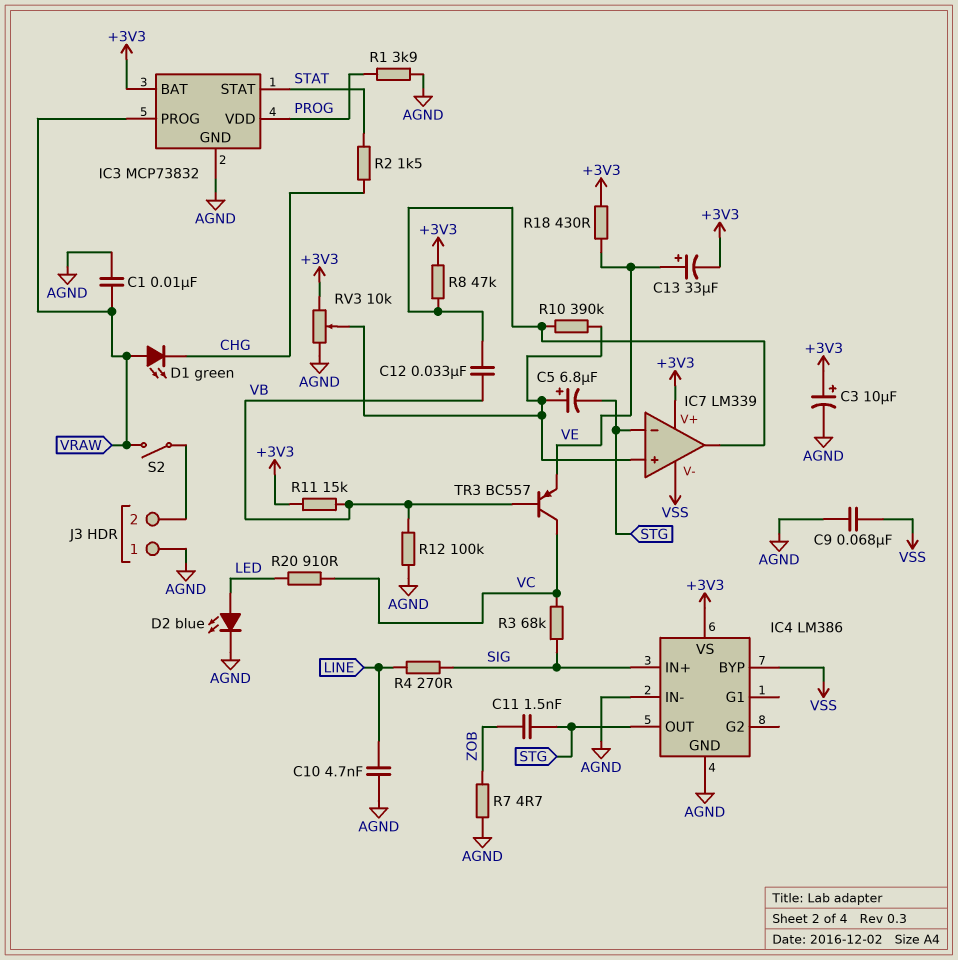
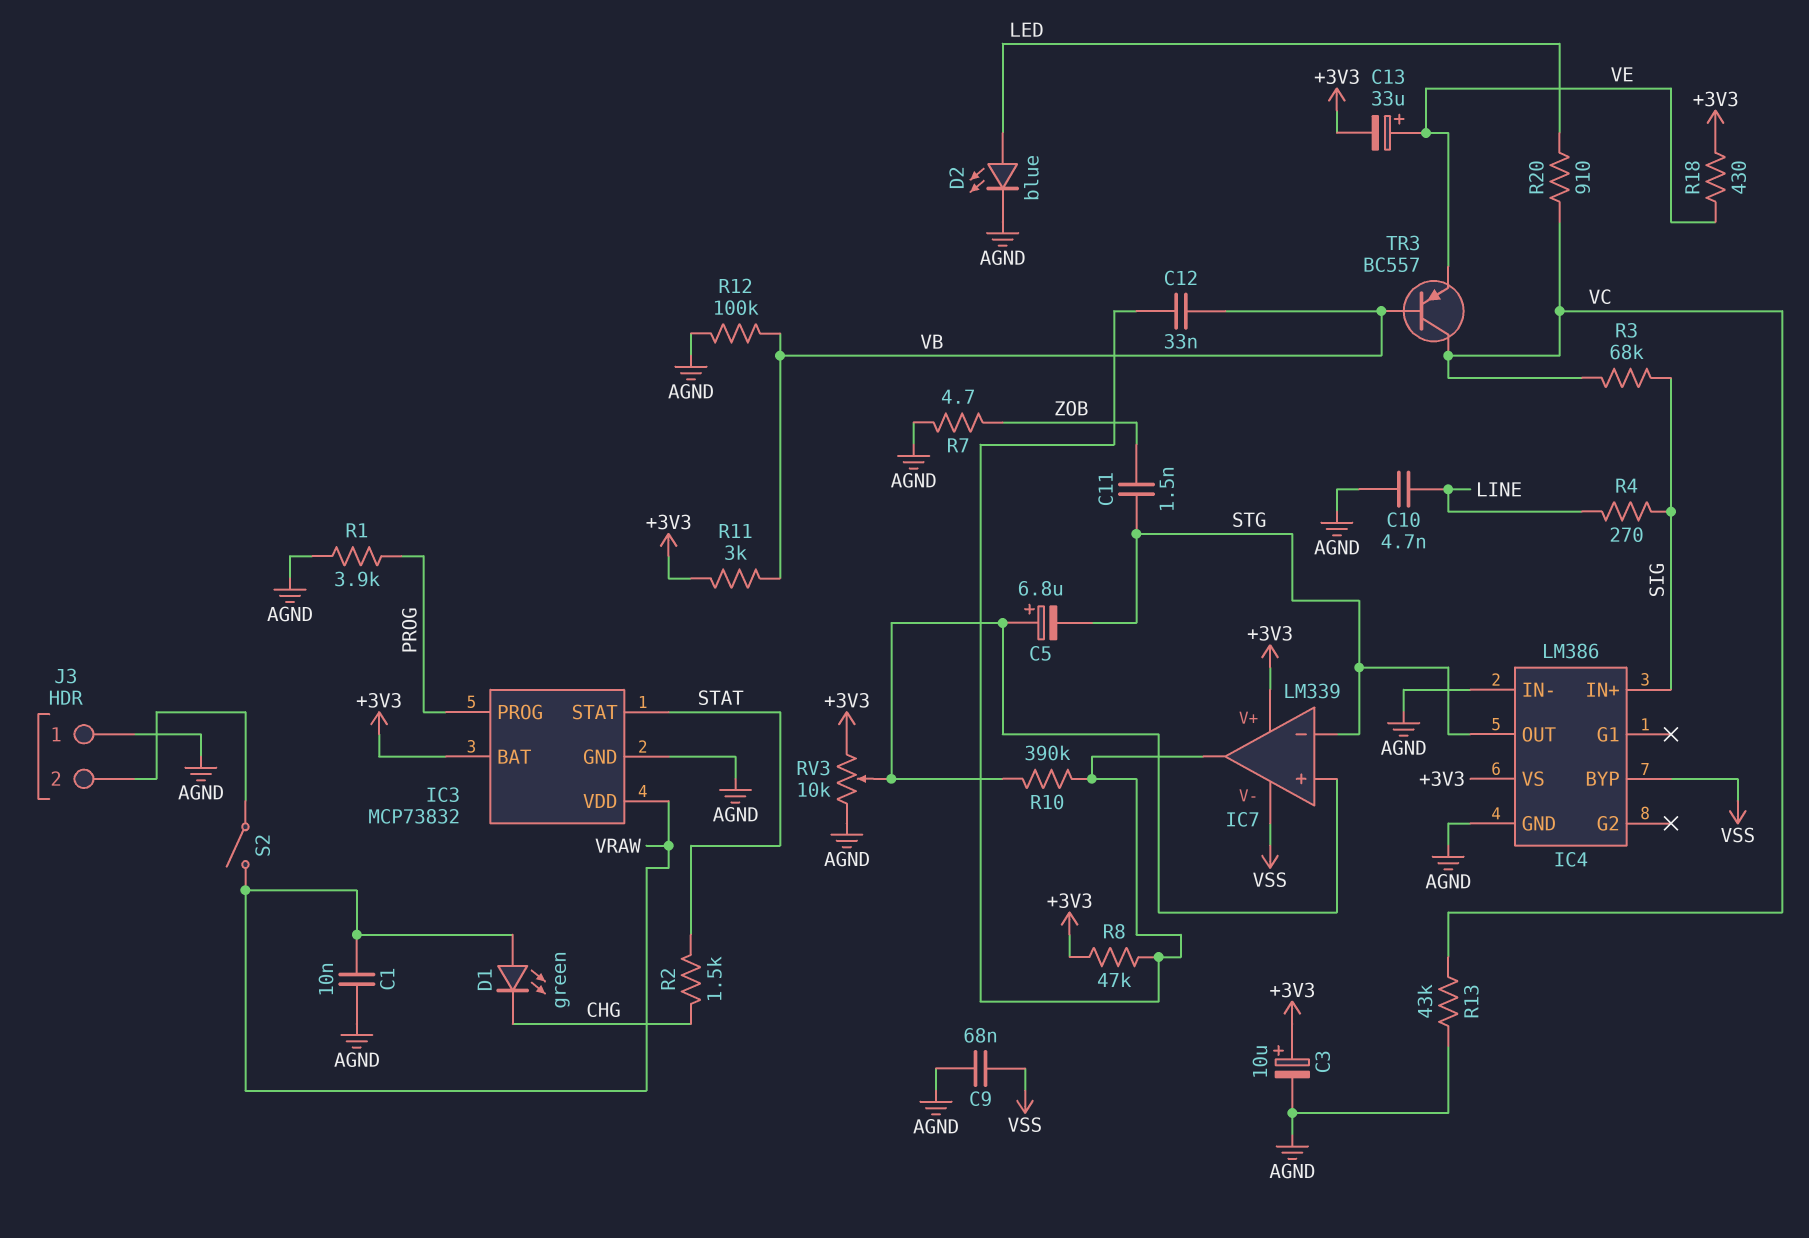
IC3 pin PROG: VRAW -> PROG
IC3 pin VDD: PROG -> VRAW
R11: 15k (+3V3, VB) -> 3k (+3V3, VB)
R13: none -> 43k (AGND, VC)

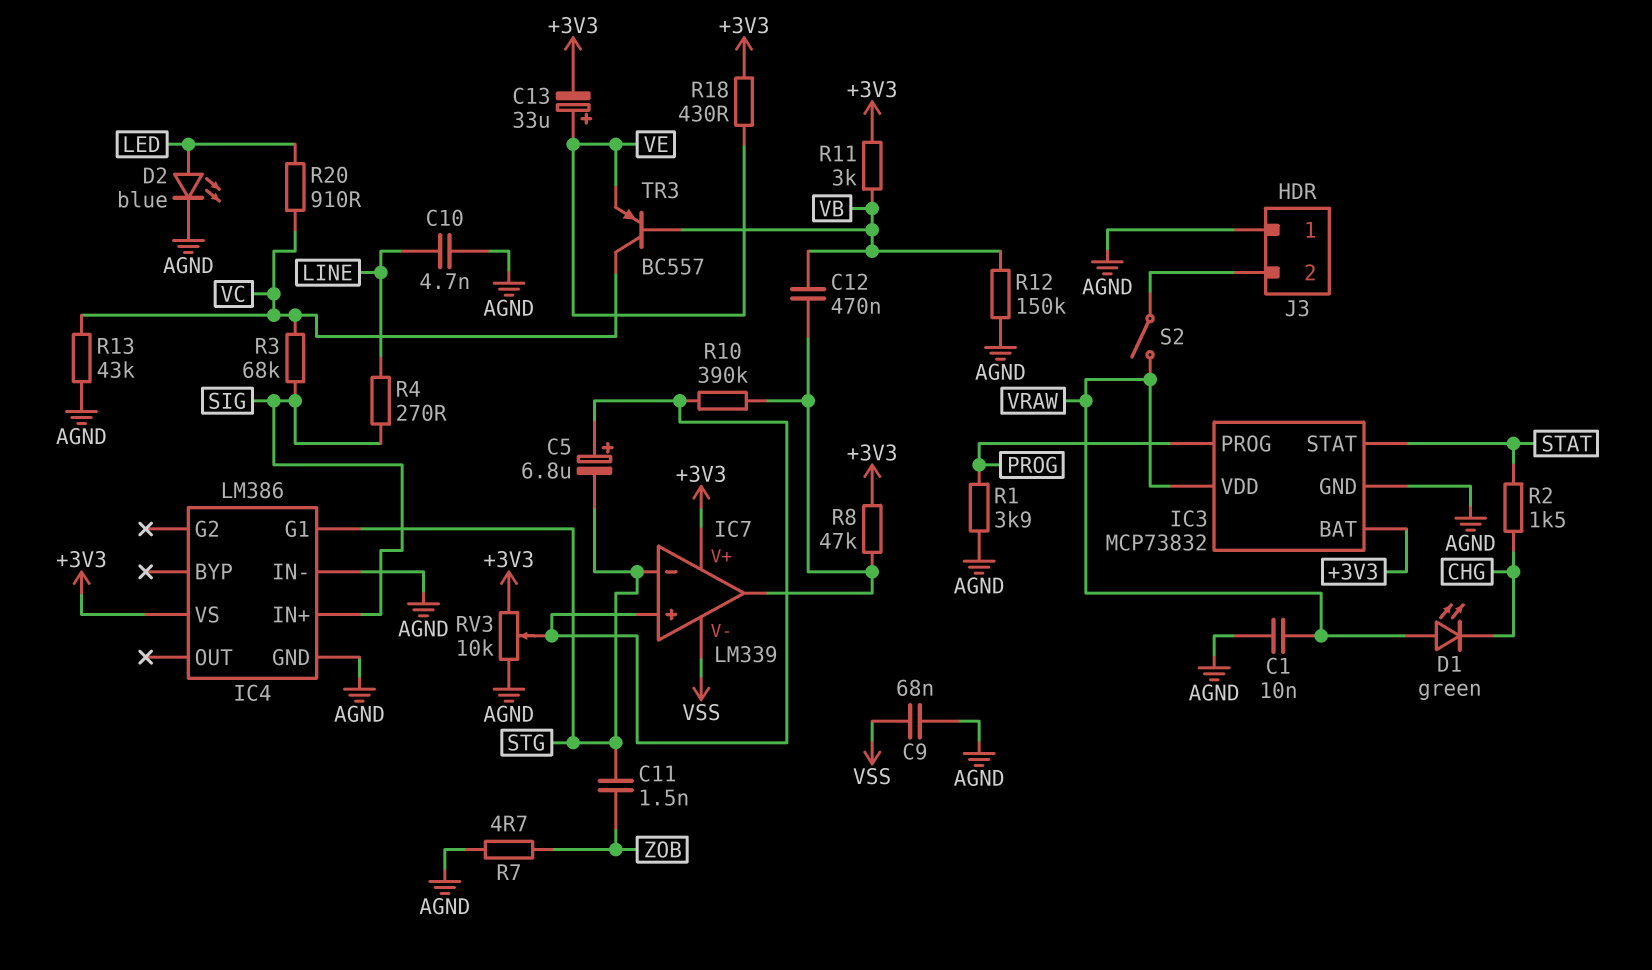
C3: 10uF (plus +3V3, minus AGND) -> none
C12: 33nF (IC7/out, VB) -> 470nF (IC7/out, VB)
IC4 pin BYP: VSS -> none
IC4 pin G1: none -> STG
IC4 pin OUT: STG -> none
R12: 100k (AGND, VB) -> 150k (AGND, VB)

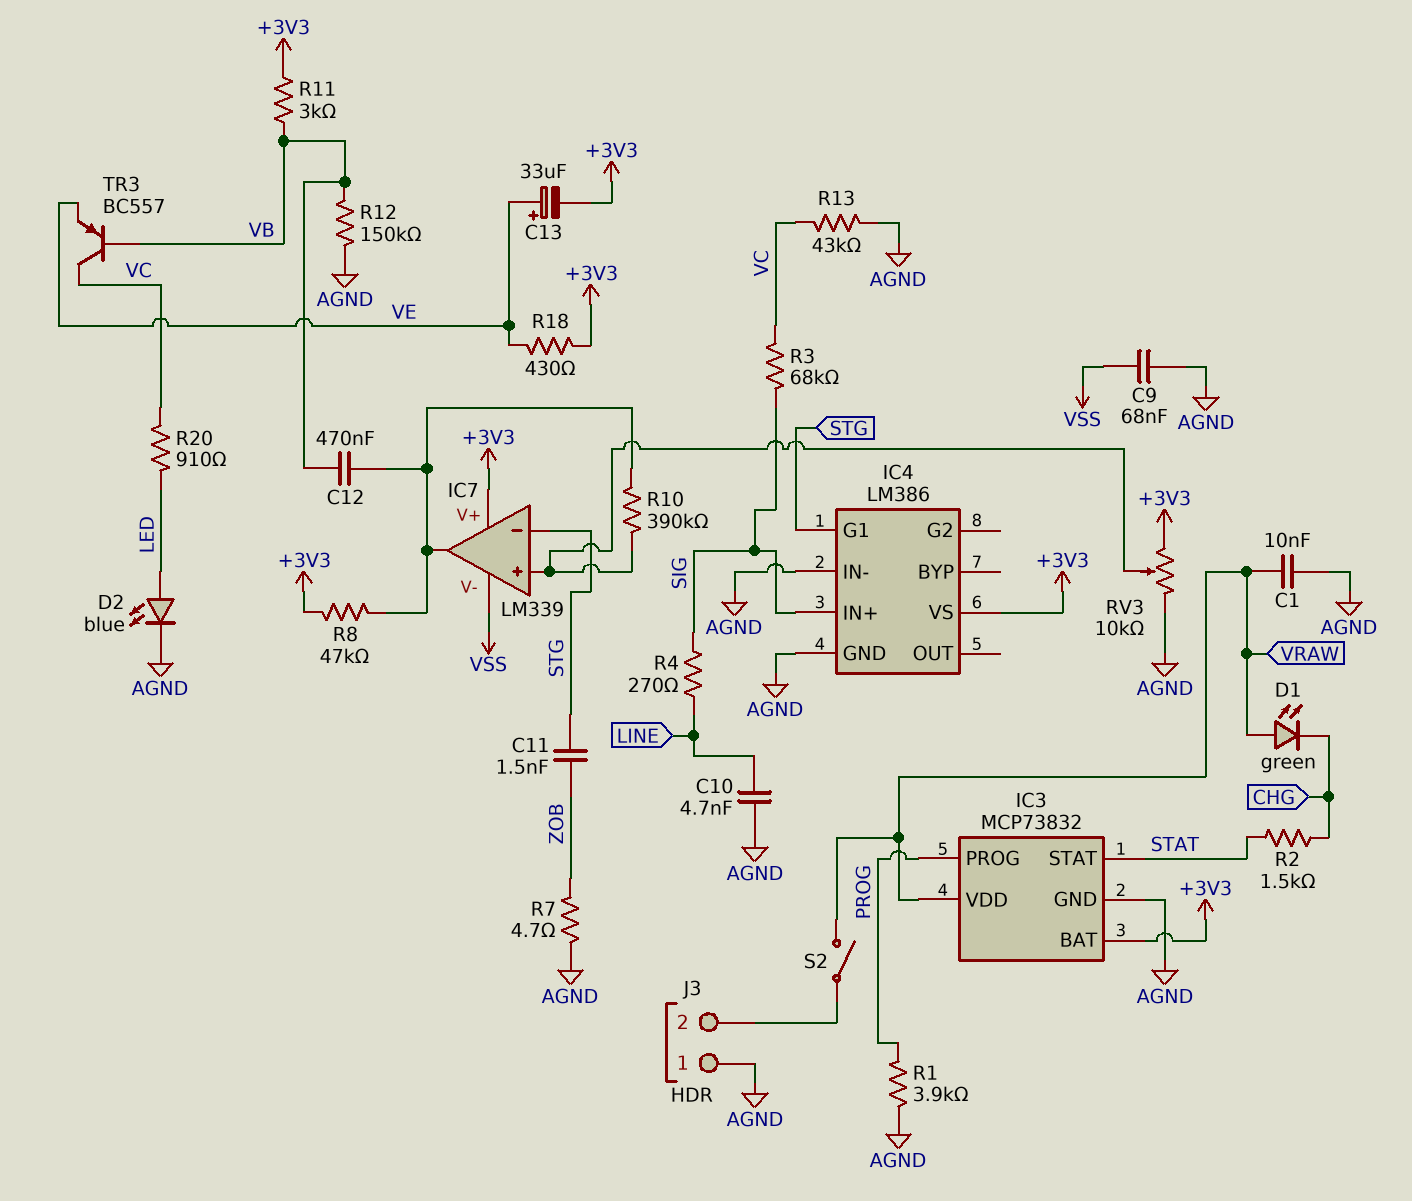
C5: 6.8uF (plus IC7/in+, minus STG) -> none

